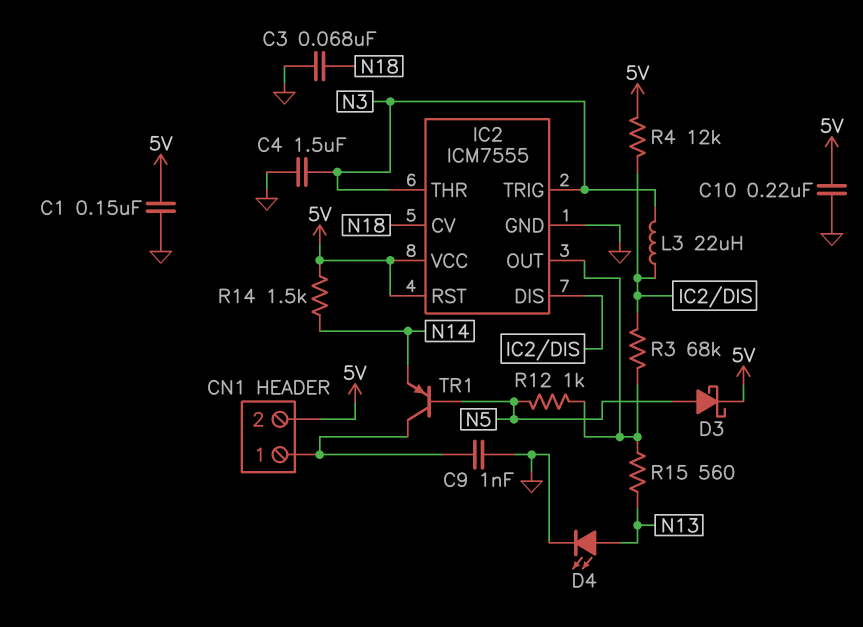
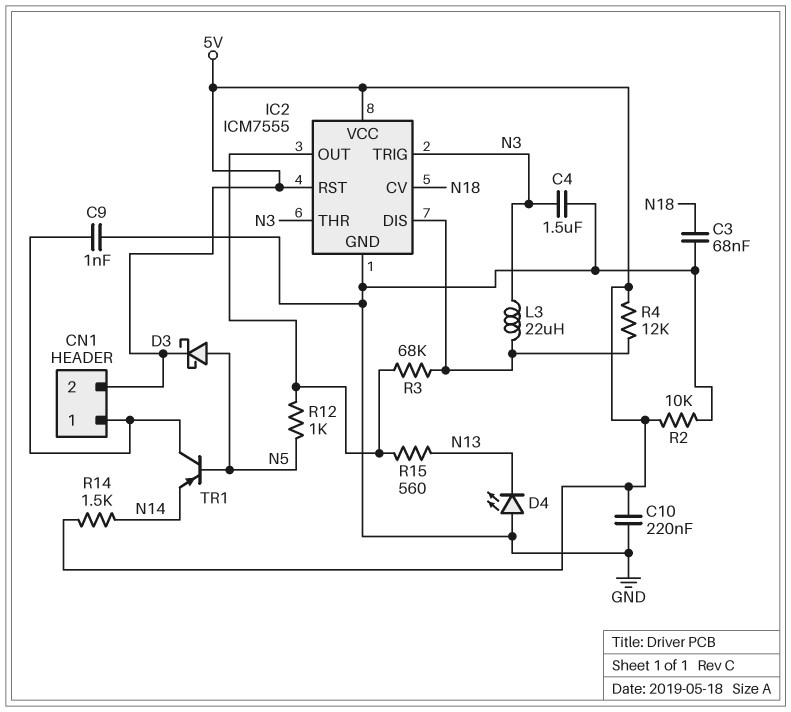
C1: 150nF (5V, GND) -> none
D4: LED (A N13, K GND) -> LED (A GND, K N13)
R2: none -> 10k (5V, GND)

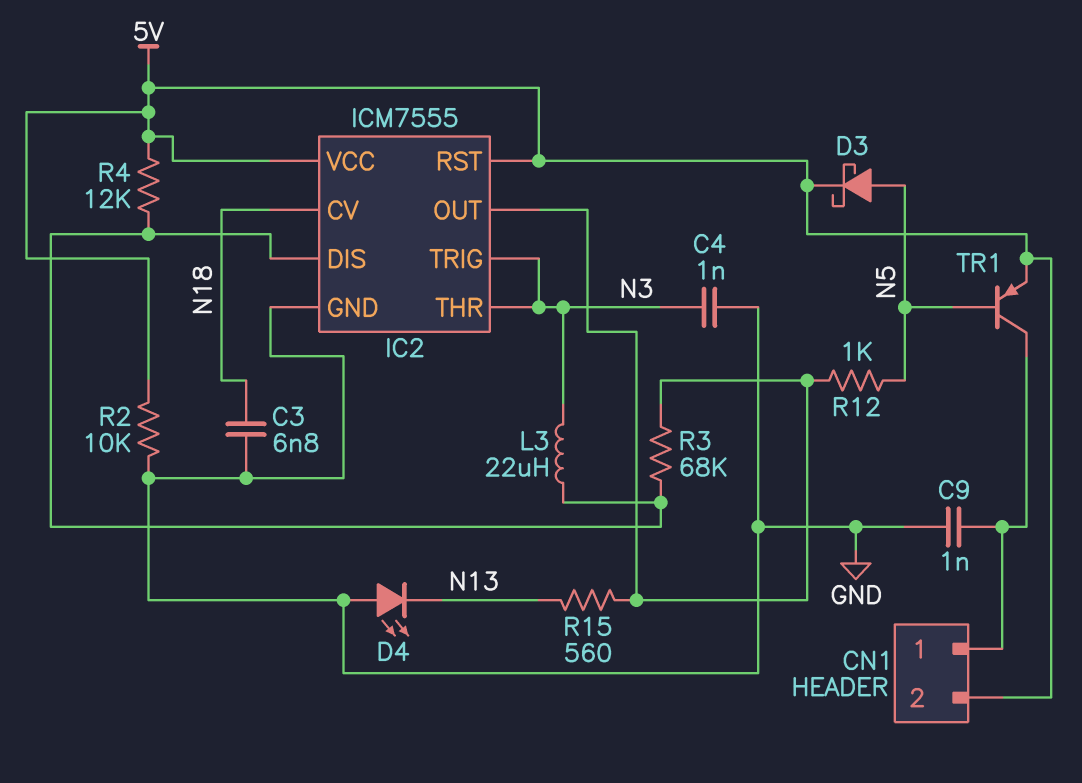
C3: 68nF (GND, N18) -> 6.8nF (GND, N18)
C4: 1.5uF (GND, N3) -> 1nF (GND, N3)
C10: 220nF (5V, GND) -> none
R14: 1.5k (5V, N14) -> none
TR1: PNP (B N5, C CN1/1, E N14) -> PNP (B N5, C CN1/1, E 5V)

